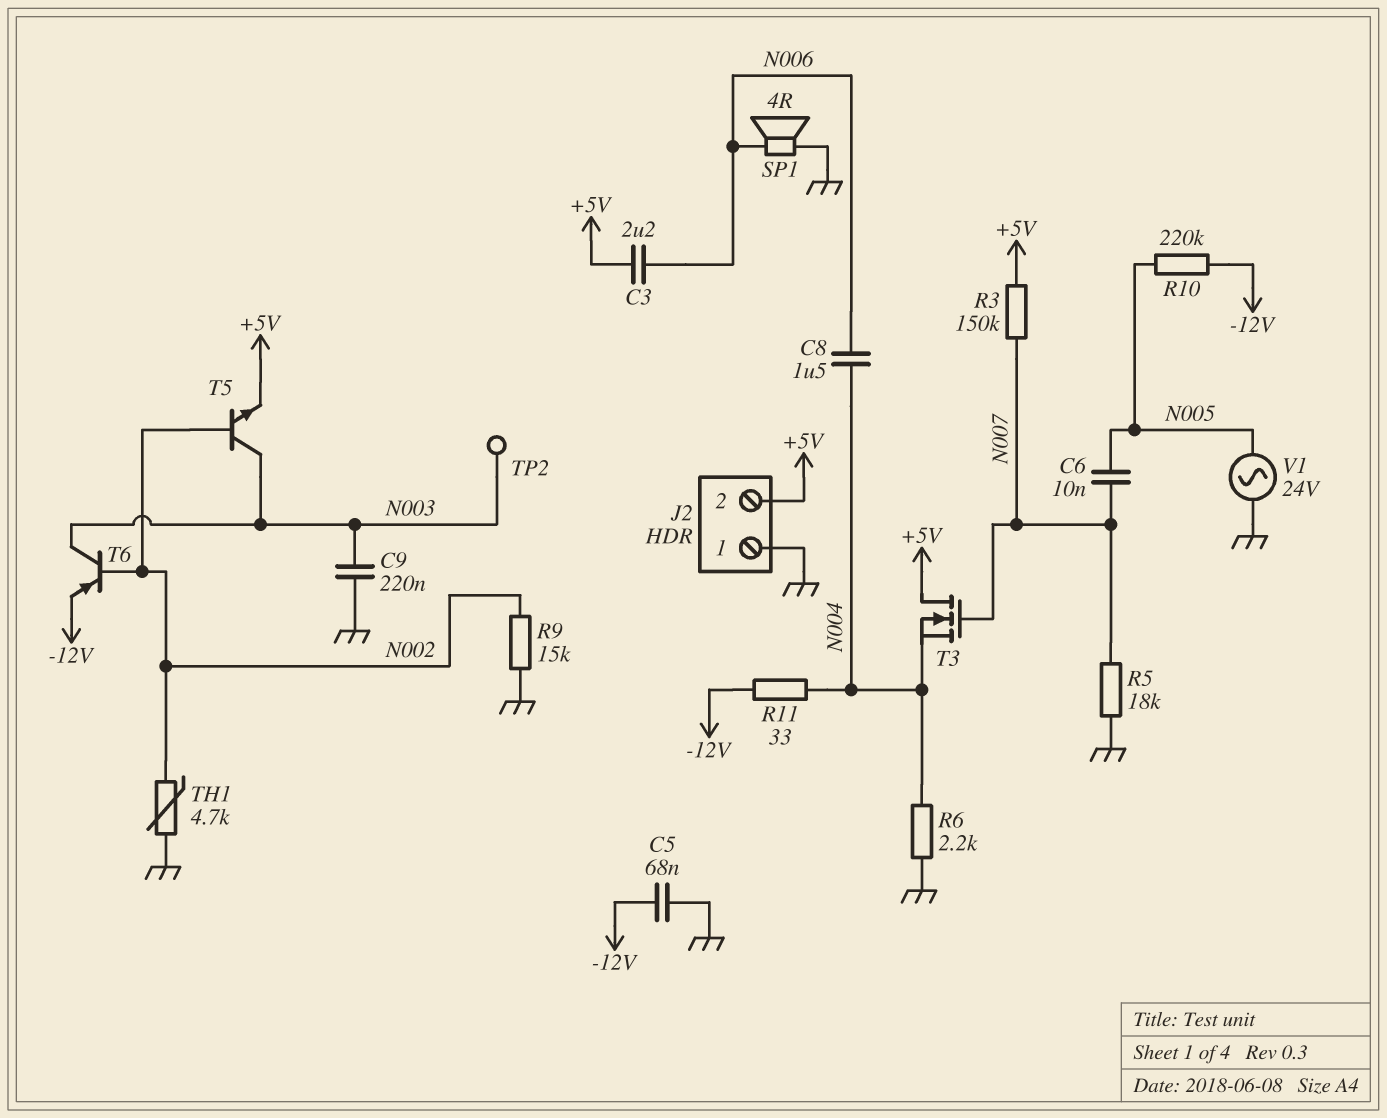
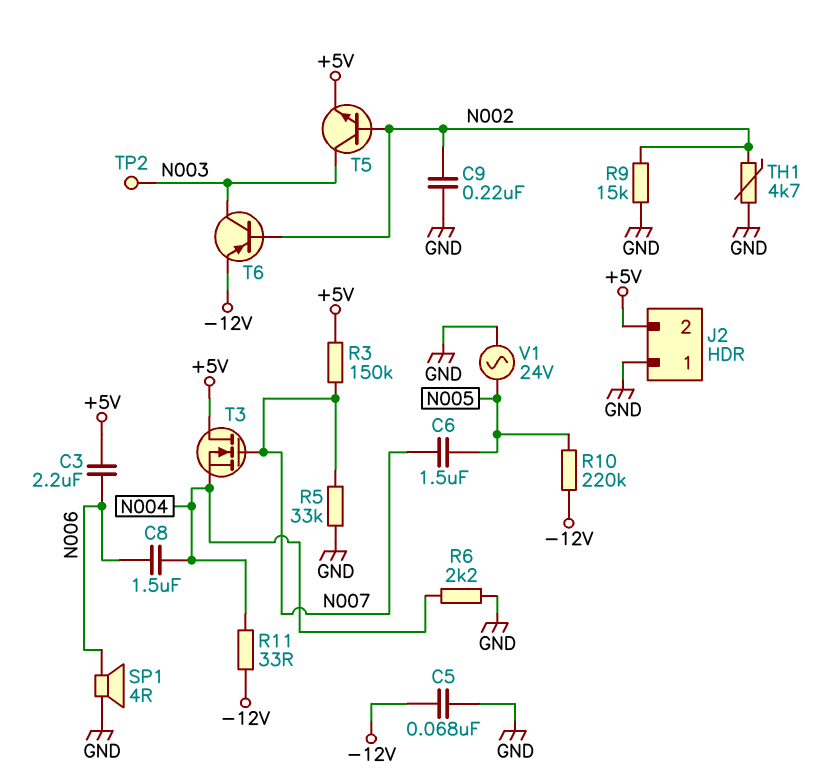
C6: 10nF (N005, N007) -> 1.5uF (N005, N007)
C9: 220nF (GND, N003) -> 220nF (GND, N002)
R5: 18k (GND, N007) -> 33k (GND, N007)

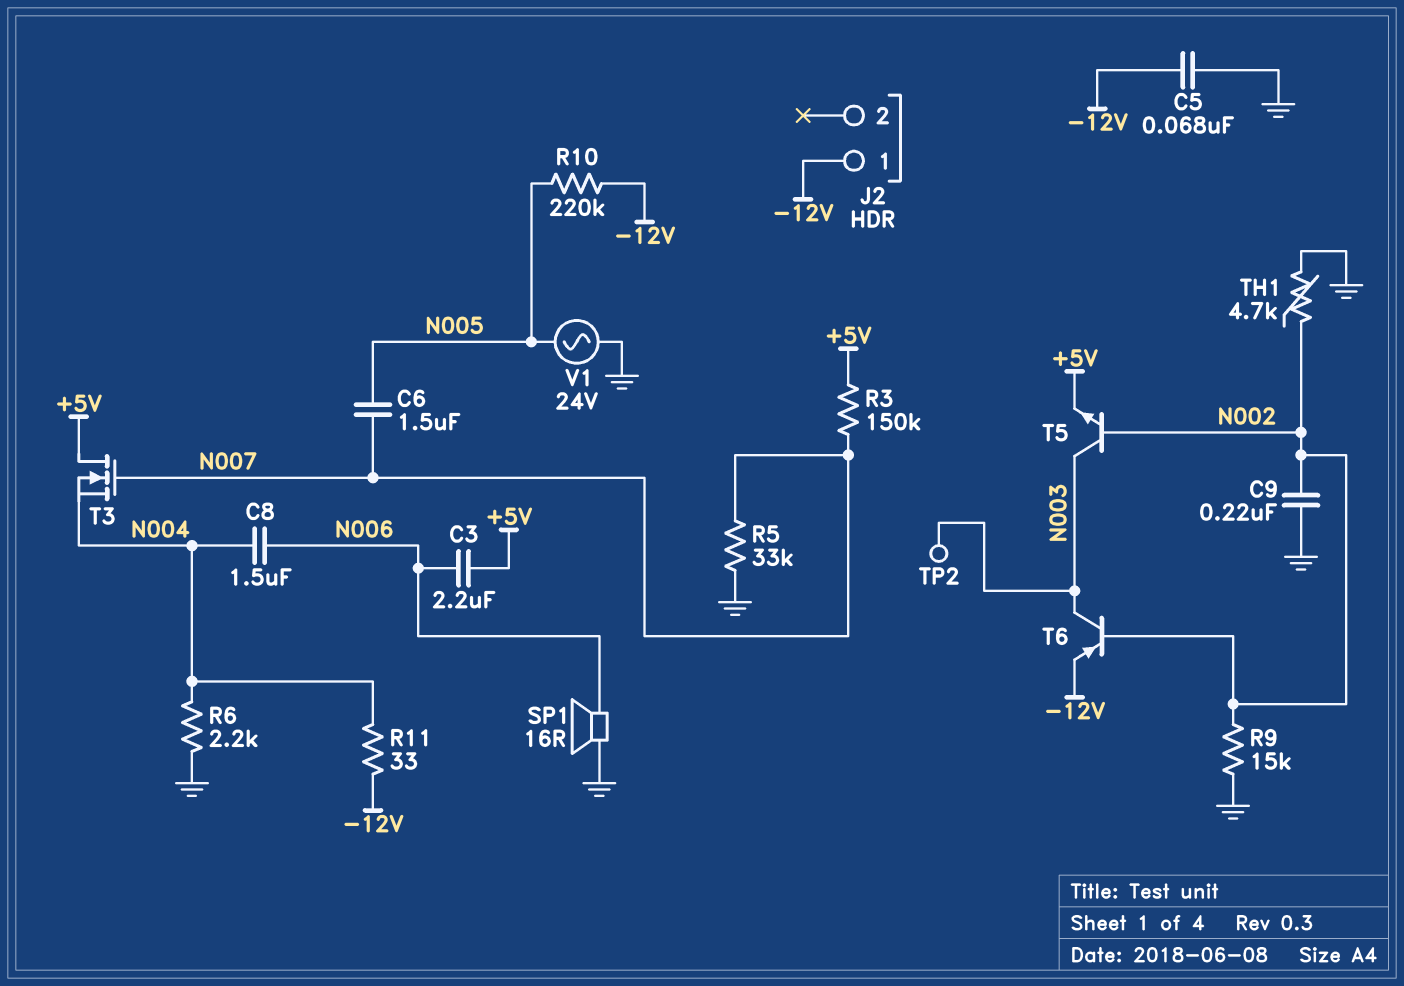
J2 pin 1: GND -> -12V
J2 pin 2: +5V -> none
SP1: speaker 4R (GND, N006) -> speaker 16R (GND, N006)

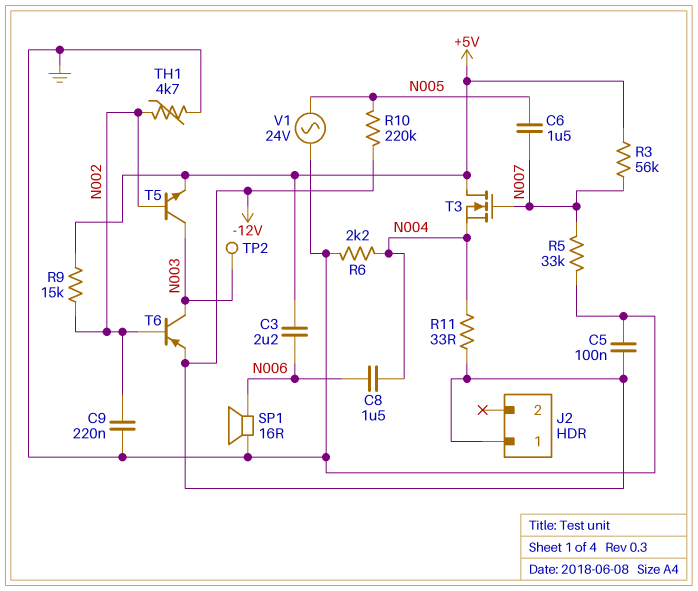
C5: 68nF (-12V, GND) -> 100nF (-12V, GND)
R3: 150k (+5V, N007) -> 56k (+5V, N007)
R9: 15k (GND, N002) -> 15k (+5V, N002)

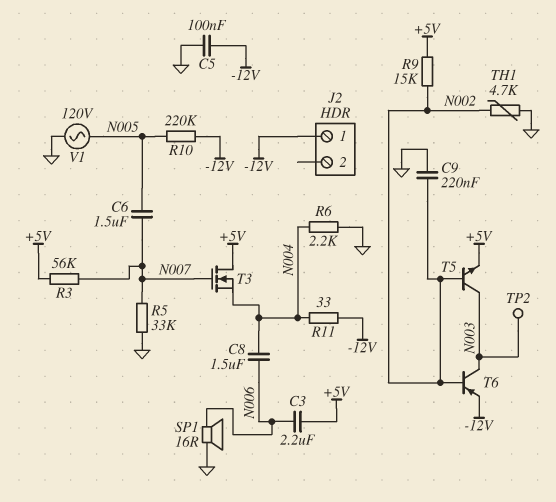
V1: AC 24V (GND, N005) -> AC 120V (GND, N005)

